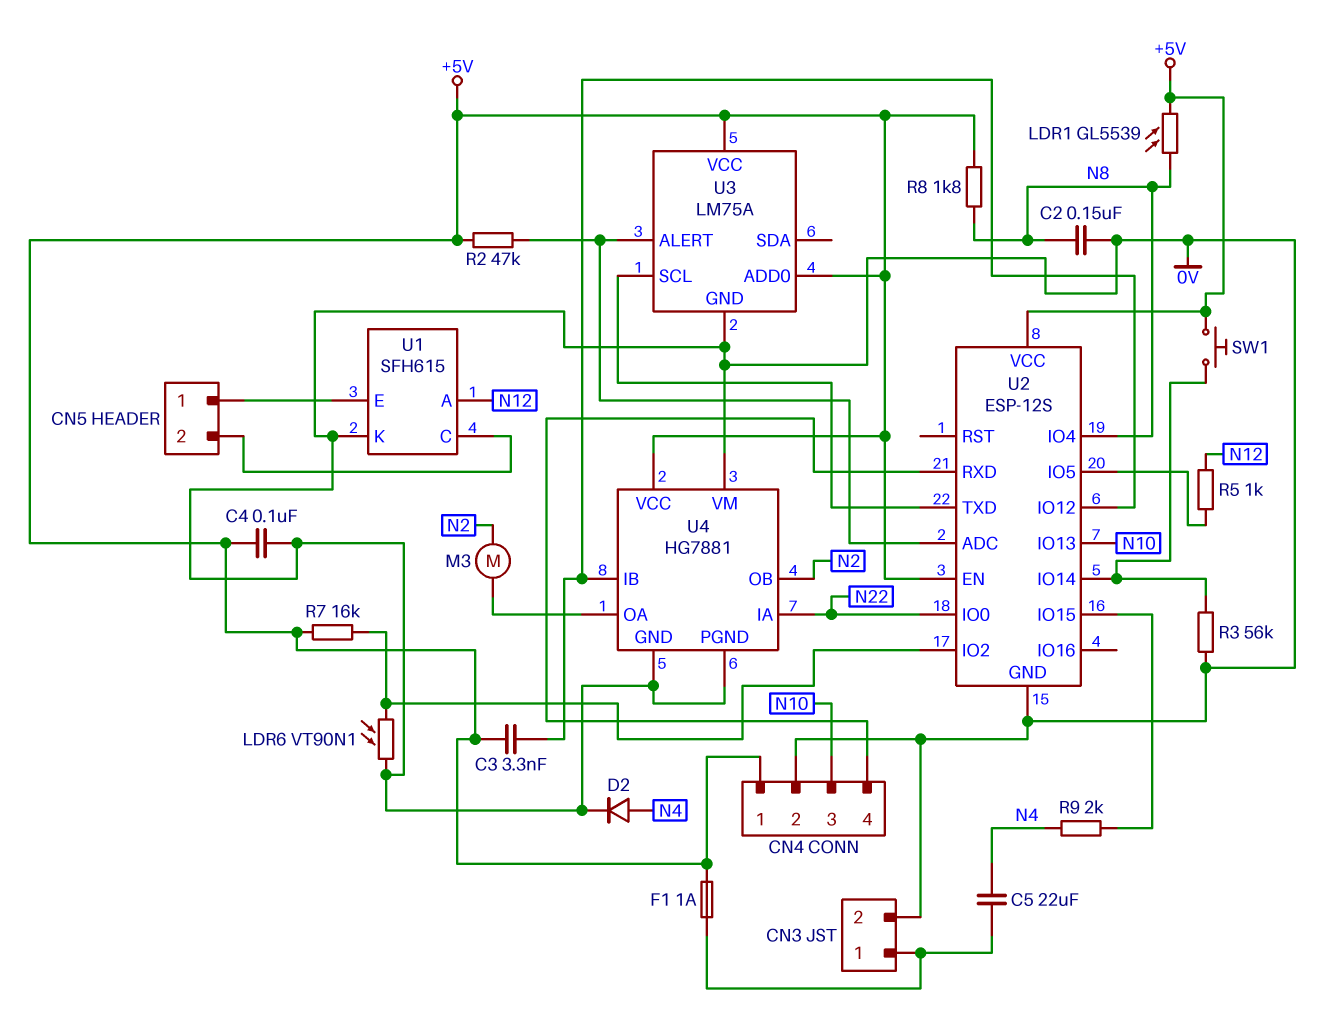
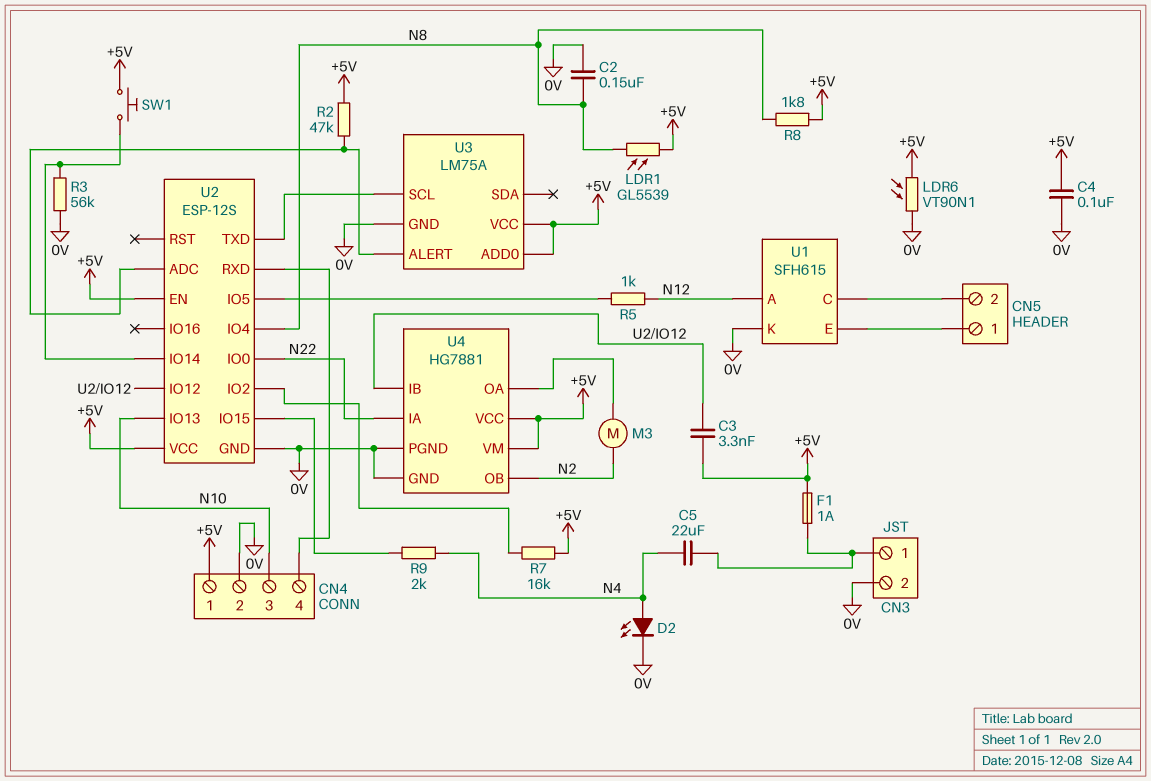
D2: diode (A N4, K 0V) -> LED (A N4, K 0V)
LDR6: VT90N1 (0V, U2/IO2) -> VT90N1 (+5V, 0V)
U4 pin VM: 0V -> +5V

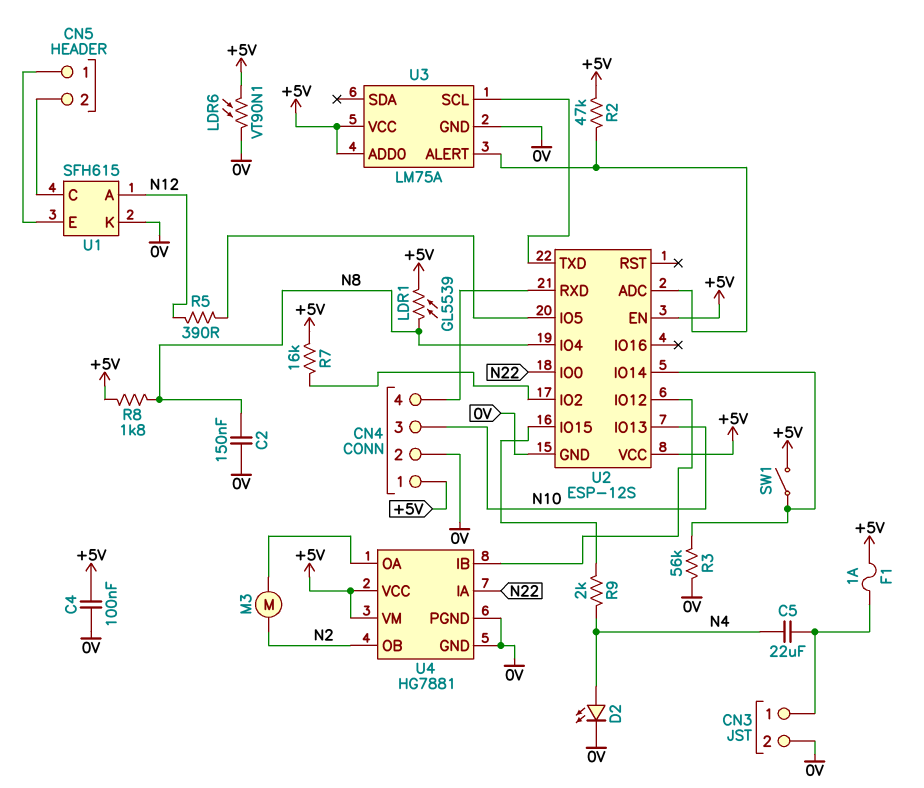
C3: 3.3nF (+5V, U2/IO12) -> none
R5: 1k (N12, U2/IO5) -> 390 (N12, U2/IO5)
SW1: button (+5V, U2/IO14) -> switch (+5V, U2/IO14)

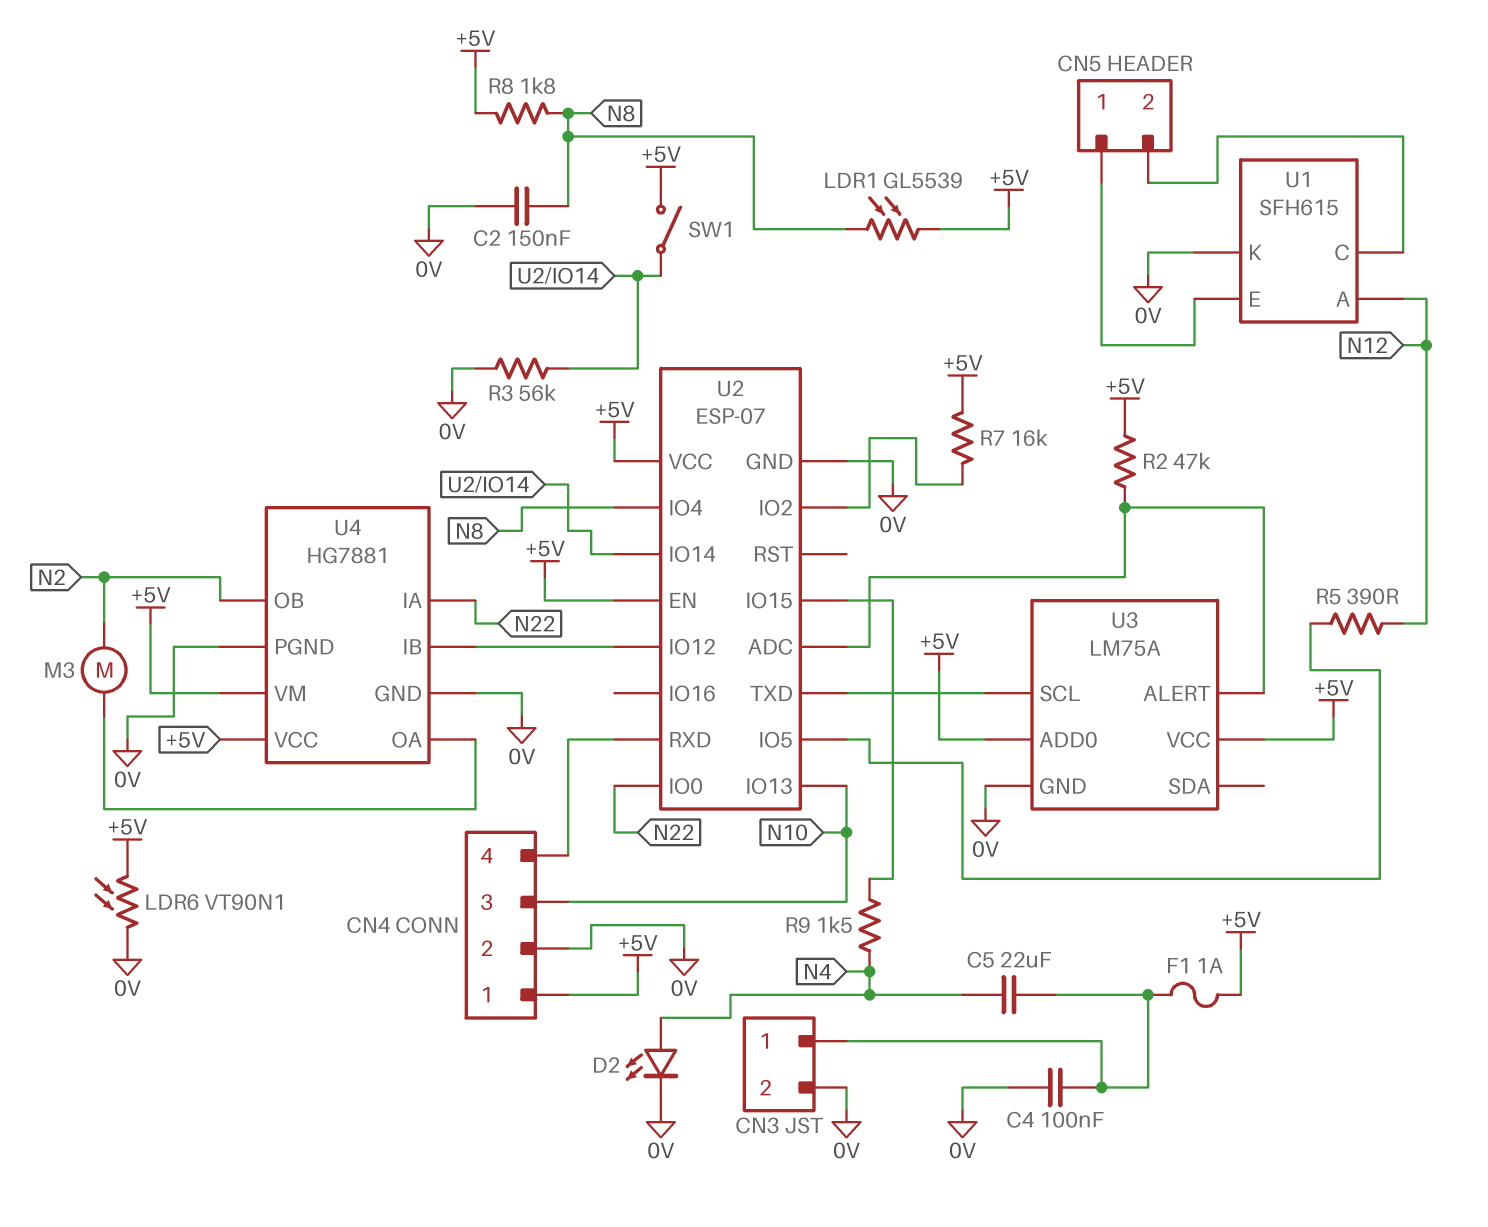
C4: 100nF (+5V, 0V) -> 100nF (0V, CN3/1)
R9: 2k (N4, U2/IO15) -> 1.5k (N4, U2/IO15)
U2: ESP-12S -> ESP-07

